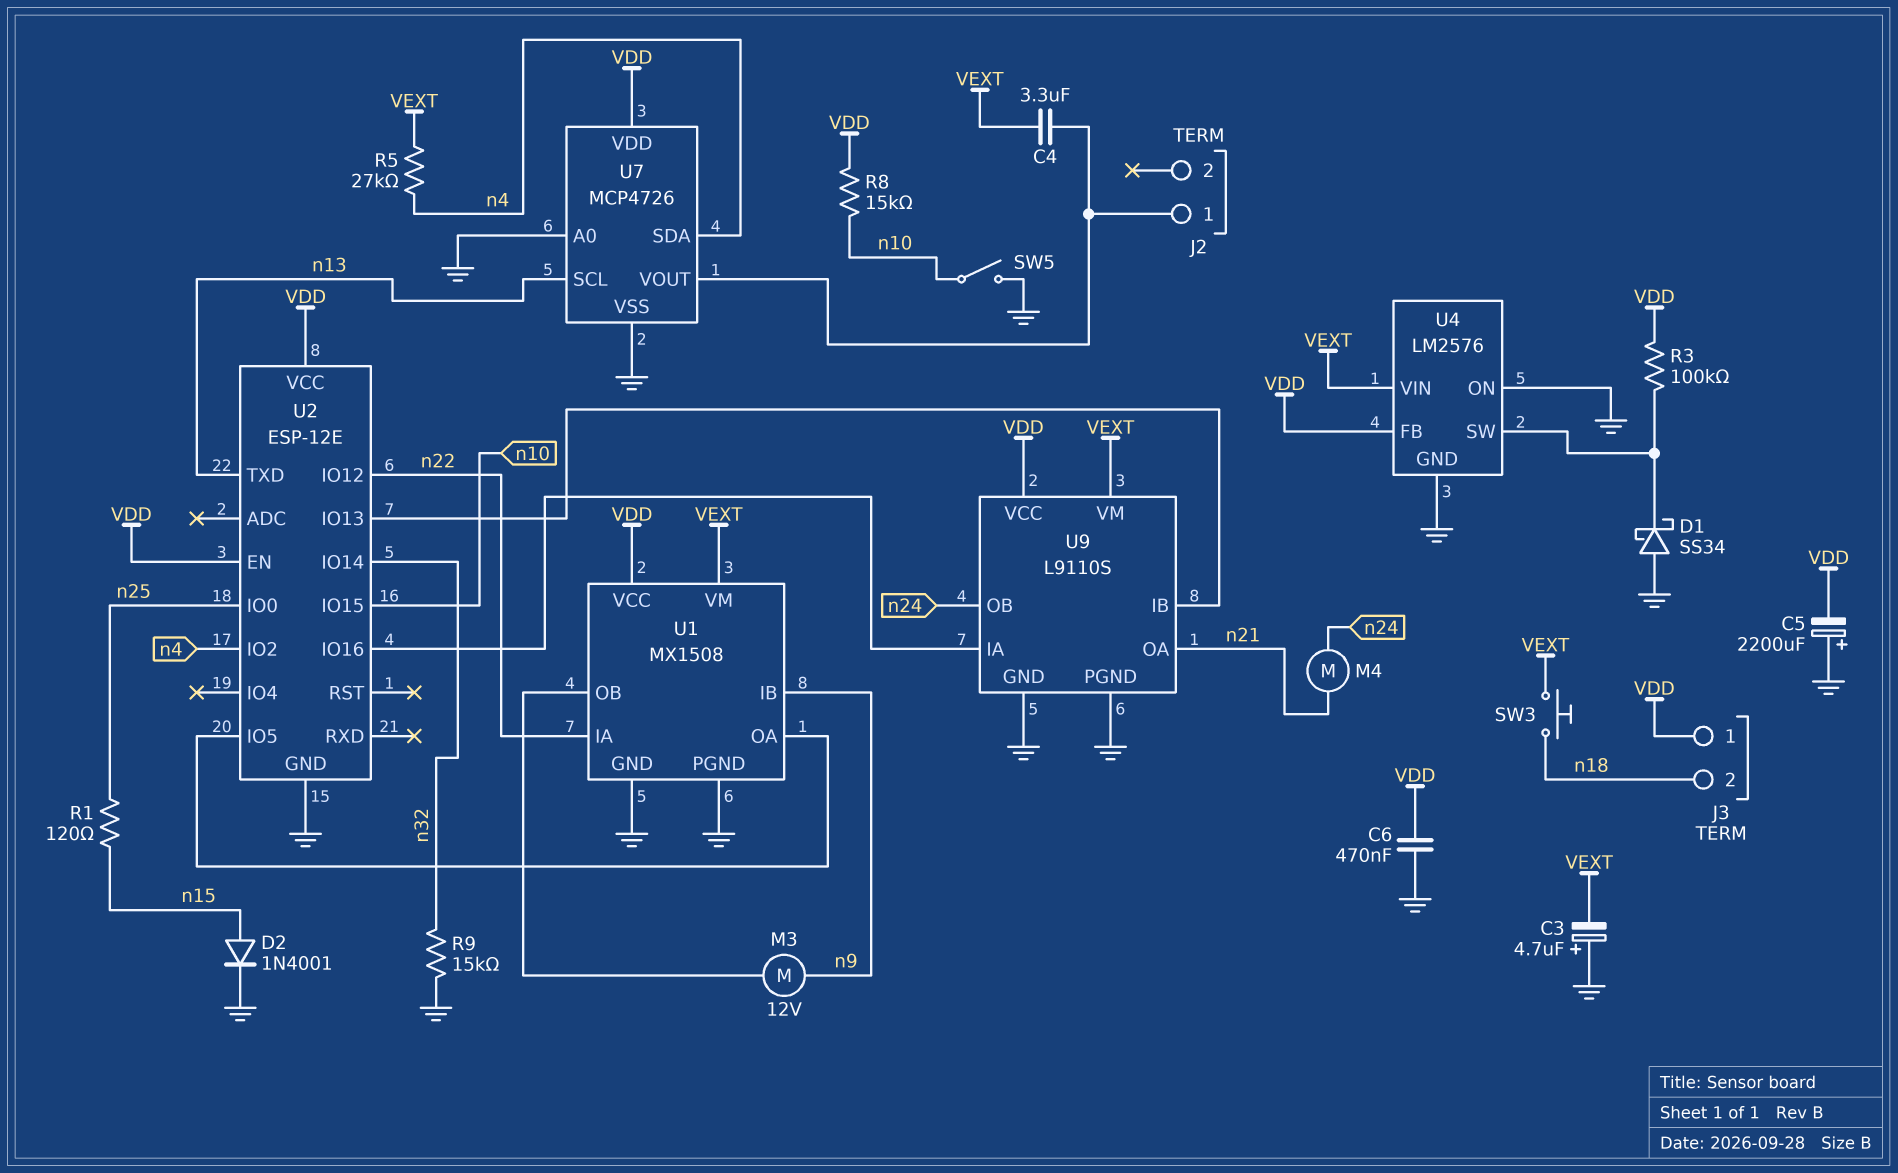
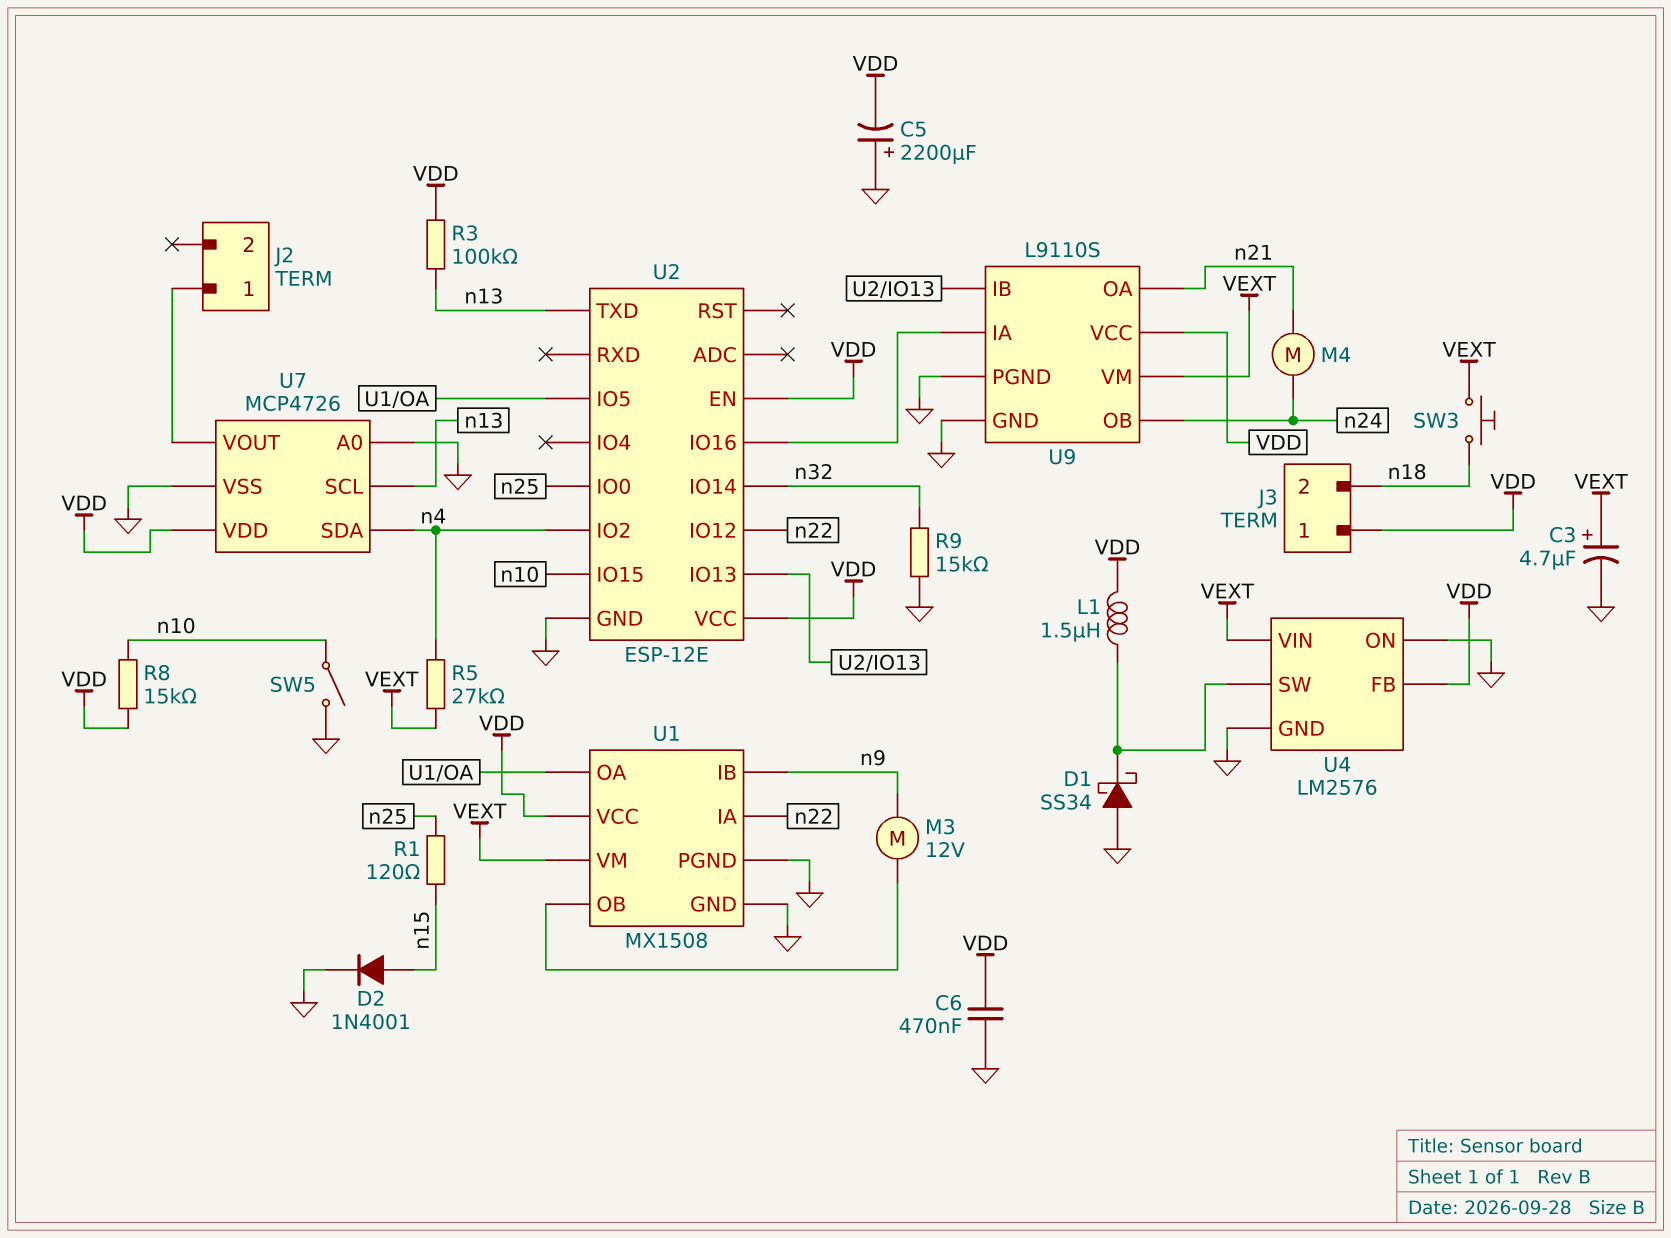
C3: 4.7uF (plus GND, minus VEXT) -> 4.7uF (plus VEXT, minus GND)
C4: 3.3uF (J2/1, VEXT) -> none
L1: none -> 1.5uH (U4/SW, VDD)
R3: 100k (U4/SW, VDD) -> 100k (VDD, n13)

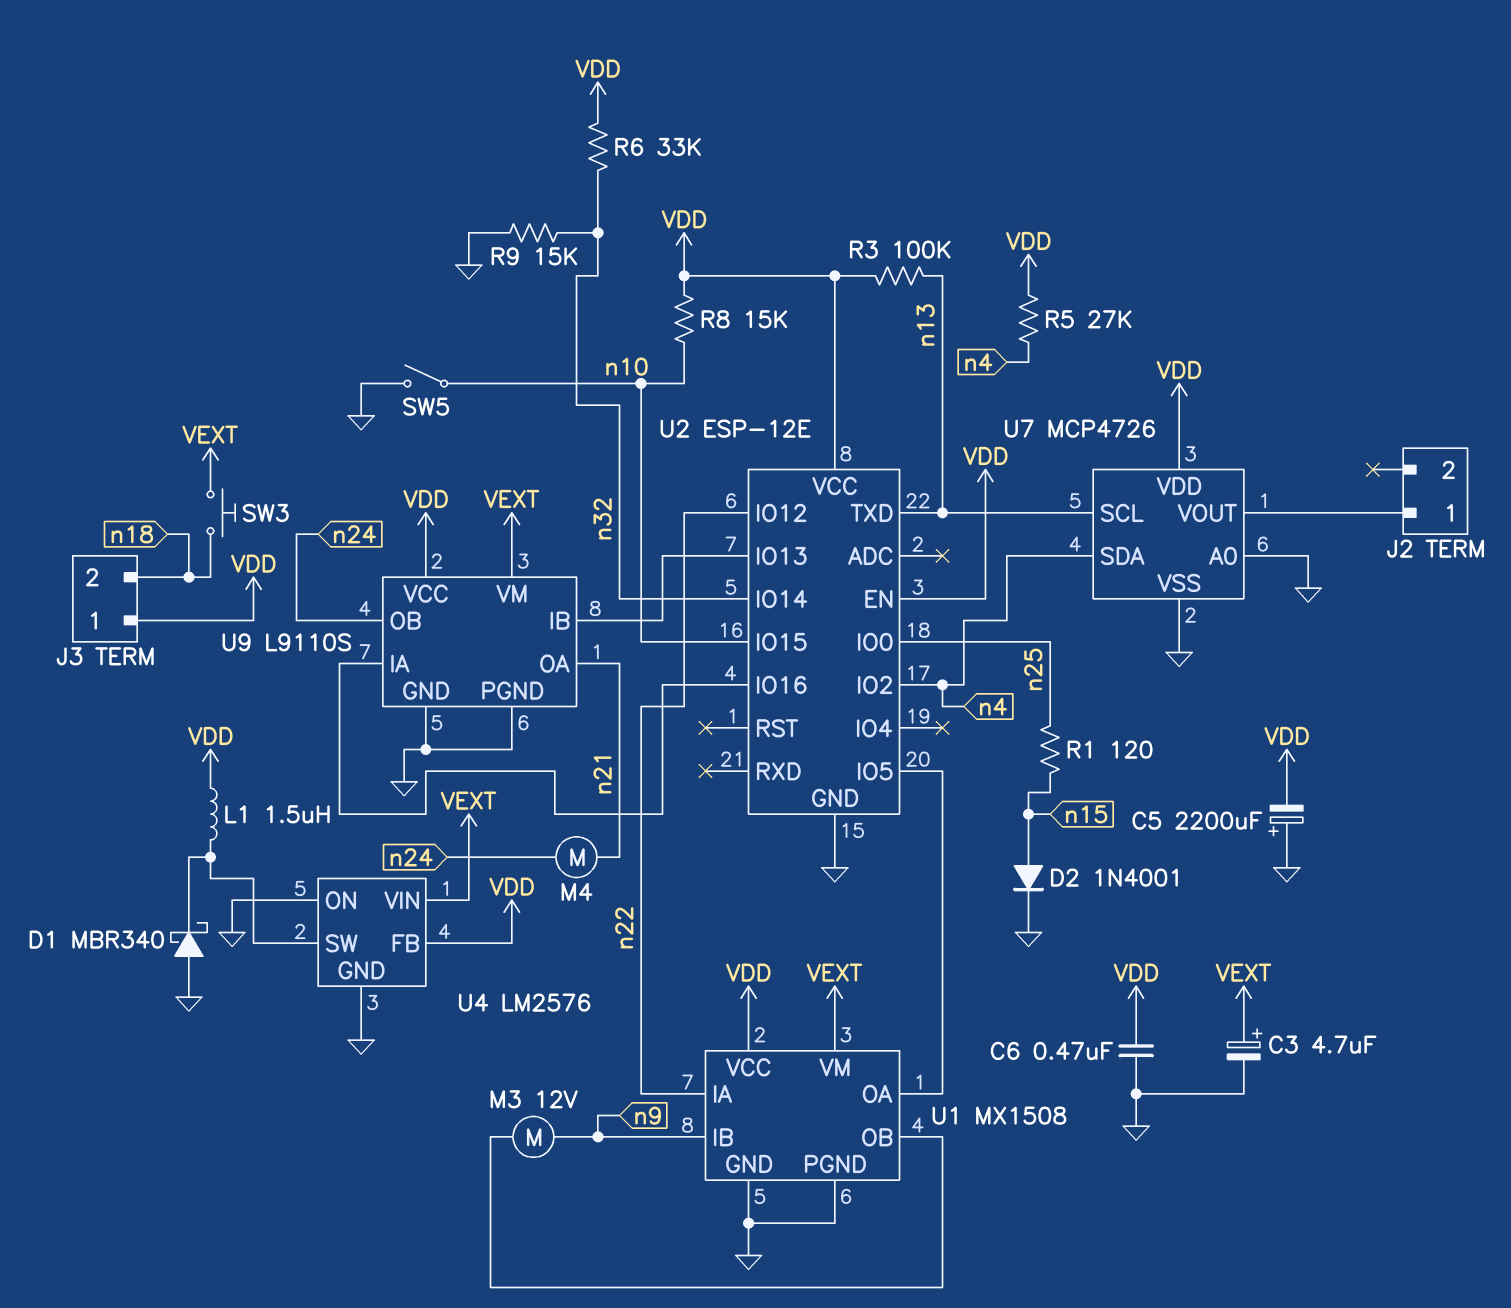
D1: schottky SS34 (A GND, K U4/SW) -> schottky MBR340 (A GND, K U4/SW)
R5: 27k (VEXT, n4) -> 27k (VDD, n4)
R6: none -> 33k (VDD, n32)

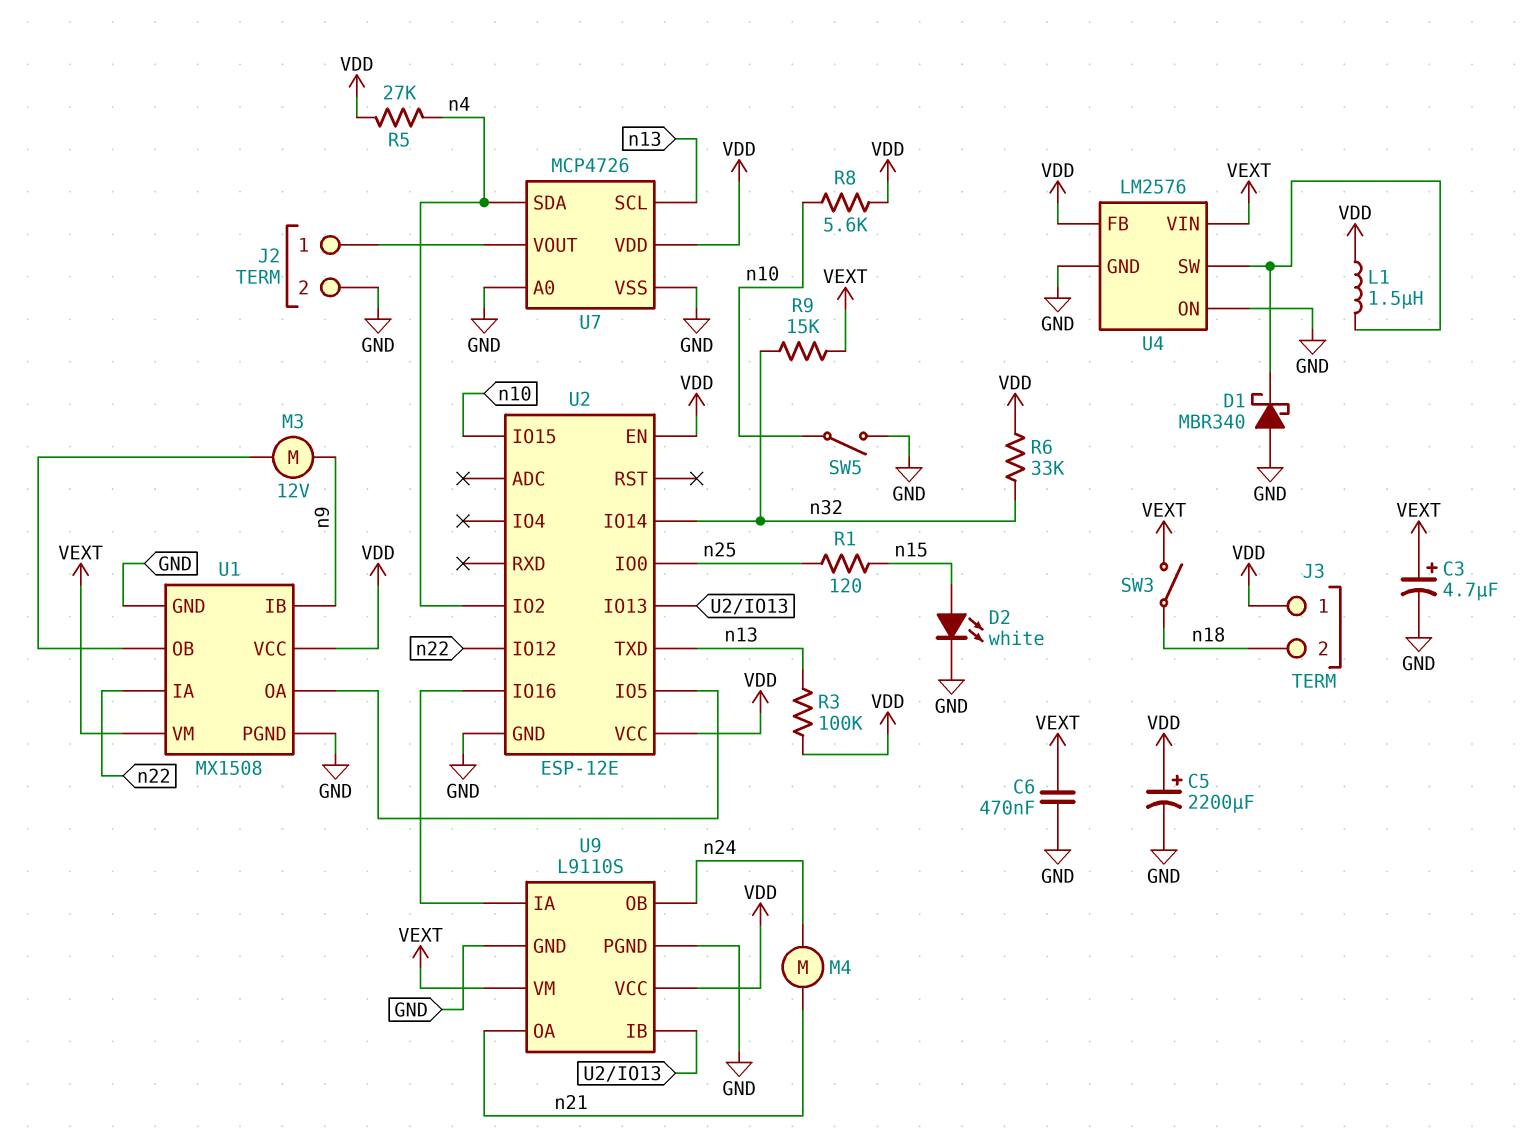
C5: 2200uF (plus GND, minus VDD) -> 2200uF (plus VDD, minus GND)
C6: 470nF (GND, VDD) -> 470nF (GND, VEXT)
D2: diode 1N4001 (A n15, K GND) -> LED white (A n15, K GND)
J2 pin 2: none -> GND
R8: 15k (VDD, n10) -> 5.6k (VDD, n10)
R9: 15k (GND, n32) -> 15k (VEXT, n32)
SW3: button (VEXT, n18) -> switch (VEXT, n18)

